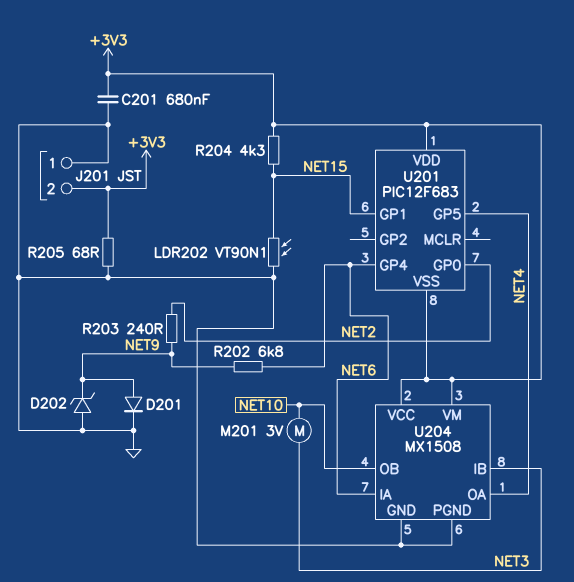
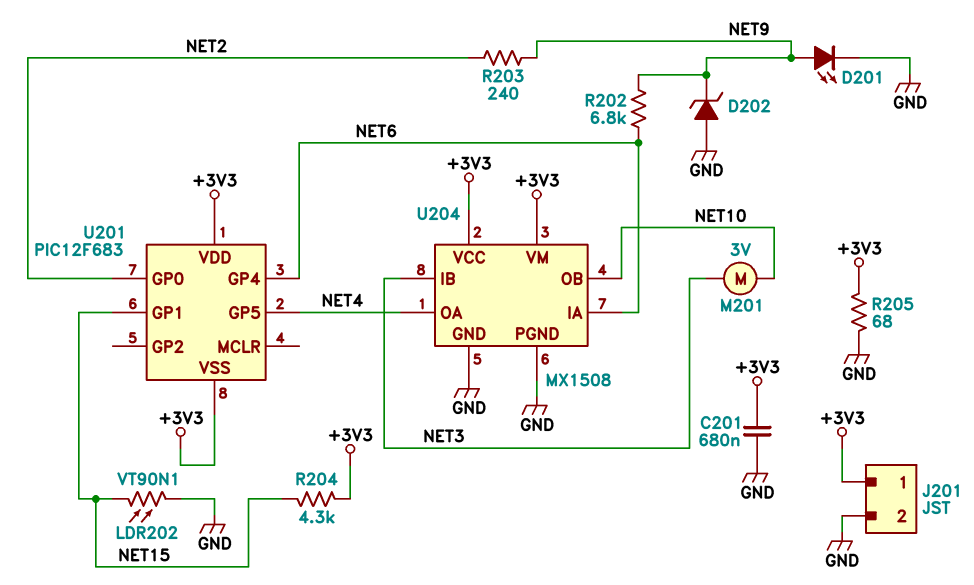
D201: diode (A NET9, K GND) -> LED (A NET9, K GND)
J201 pin 1: GND -> +3V3
J201 pin 2: +3V3 -> GND

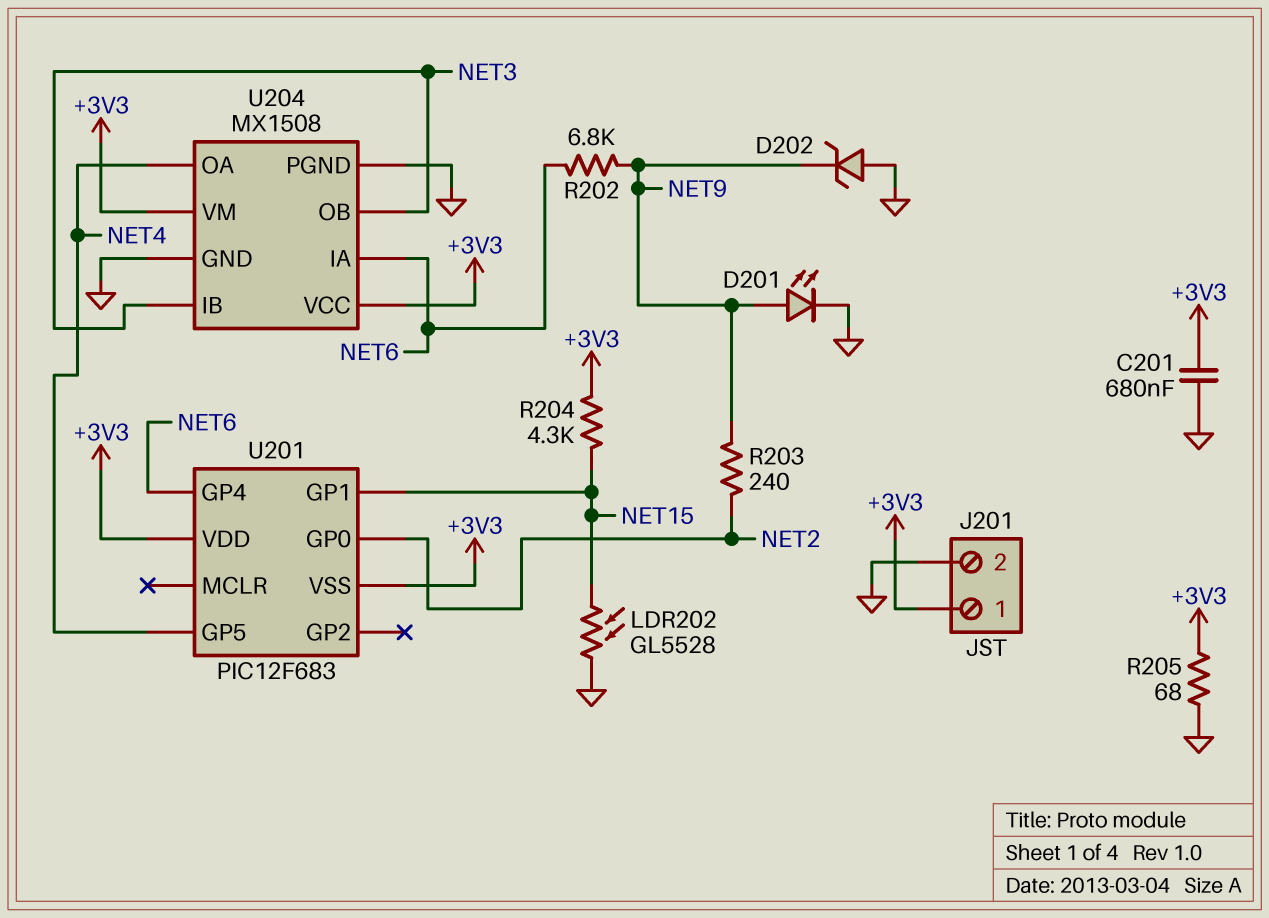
LDR202: VT90N1 (GND, NET15) -> GL5528 (GND, NET15)
M201: motor 3V (NET3, NET10) -> none
U204 pin OB: NET10 -> NET3

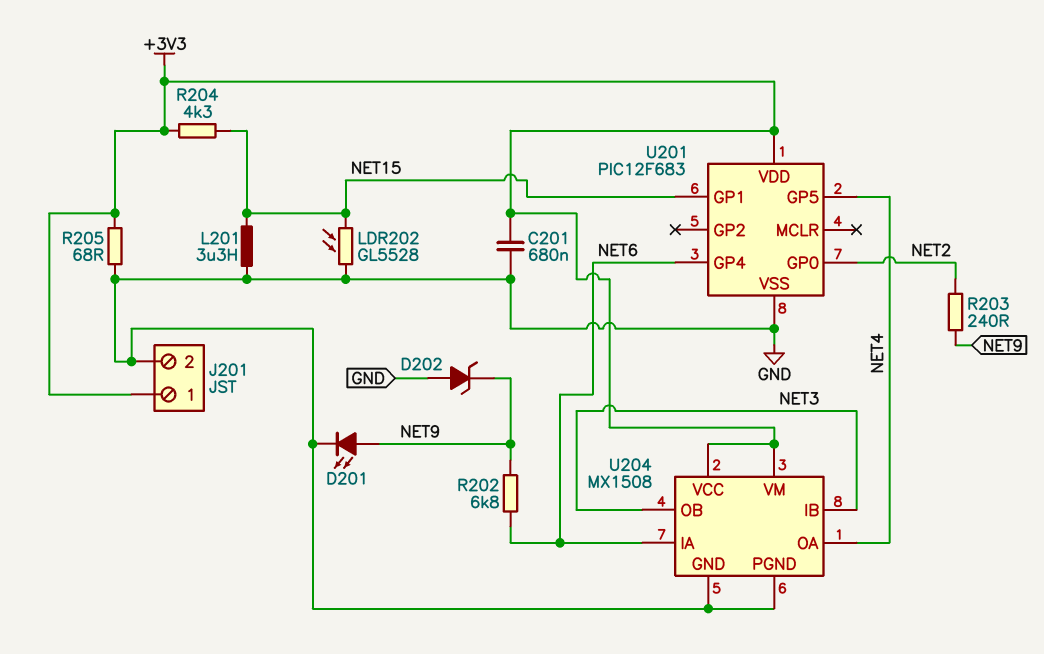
L201: none -> 3.3uH (GND, NET15)
U201 pin VSS: +3V3 -> GND

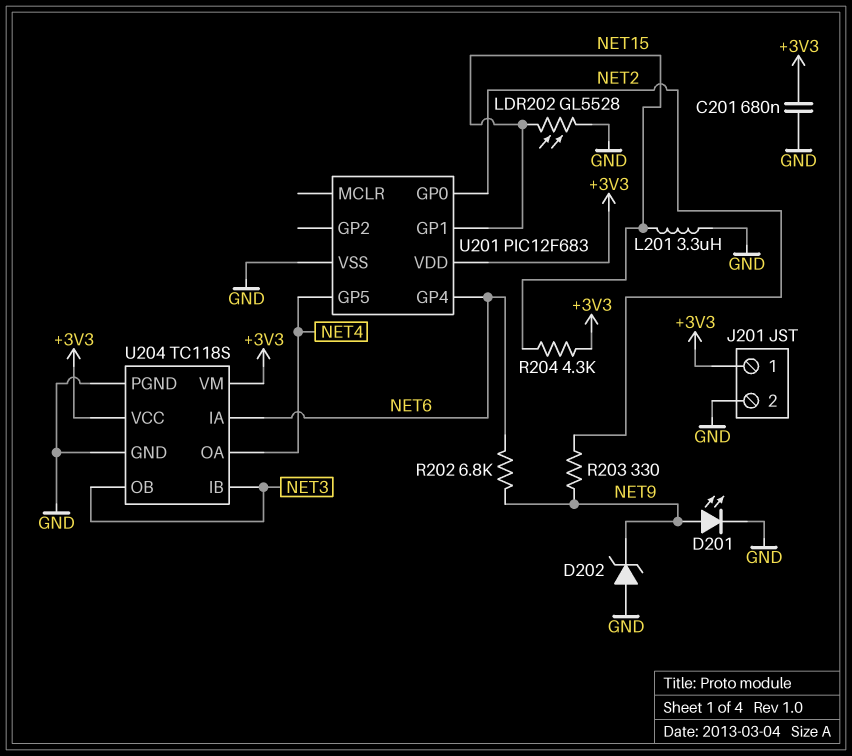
R203: 240 (NET2, NET9) -> 330 (NET2, NET9)
R205: 68 (+3V3, GND) -> none
U204: MX1508 -> TC118S

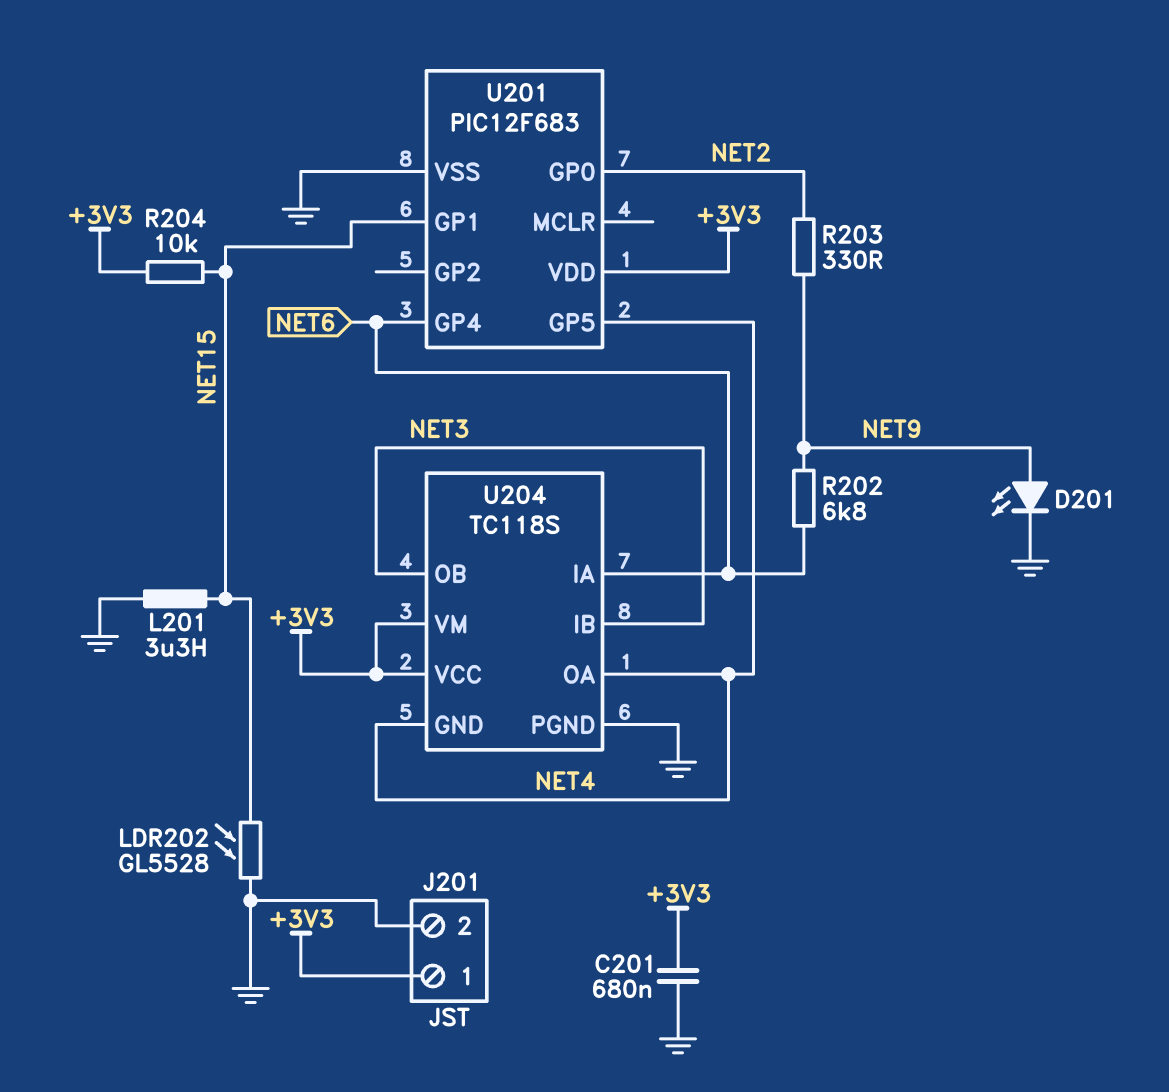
D202: zener (A GND, K NET9) -> none
R204: 4.3k (+3V3, NET15) -> 10k (+3V3, NET15)
U204 pin GND: GND -> NET4

